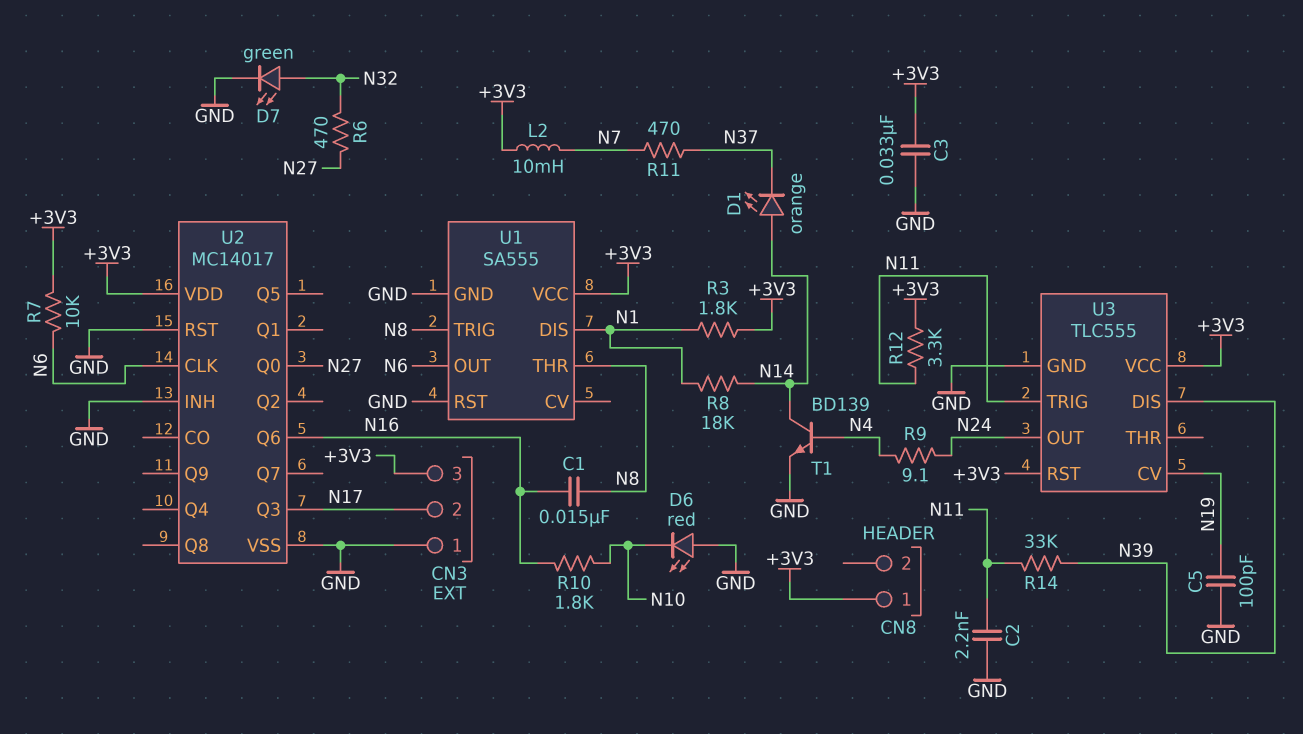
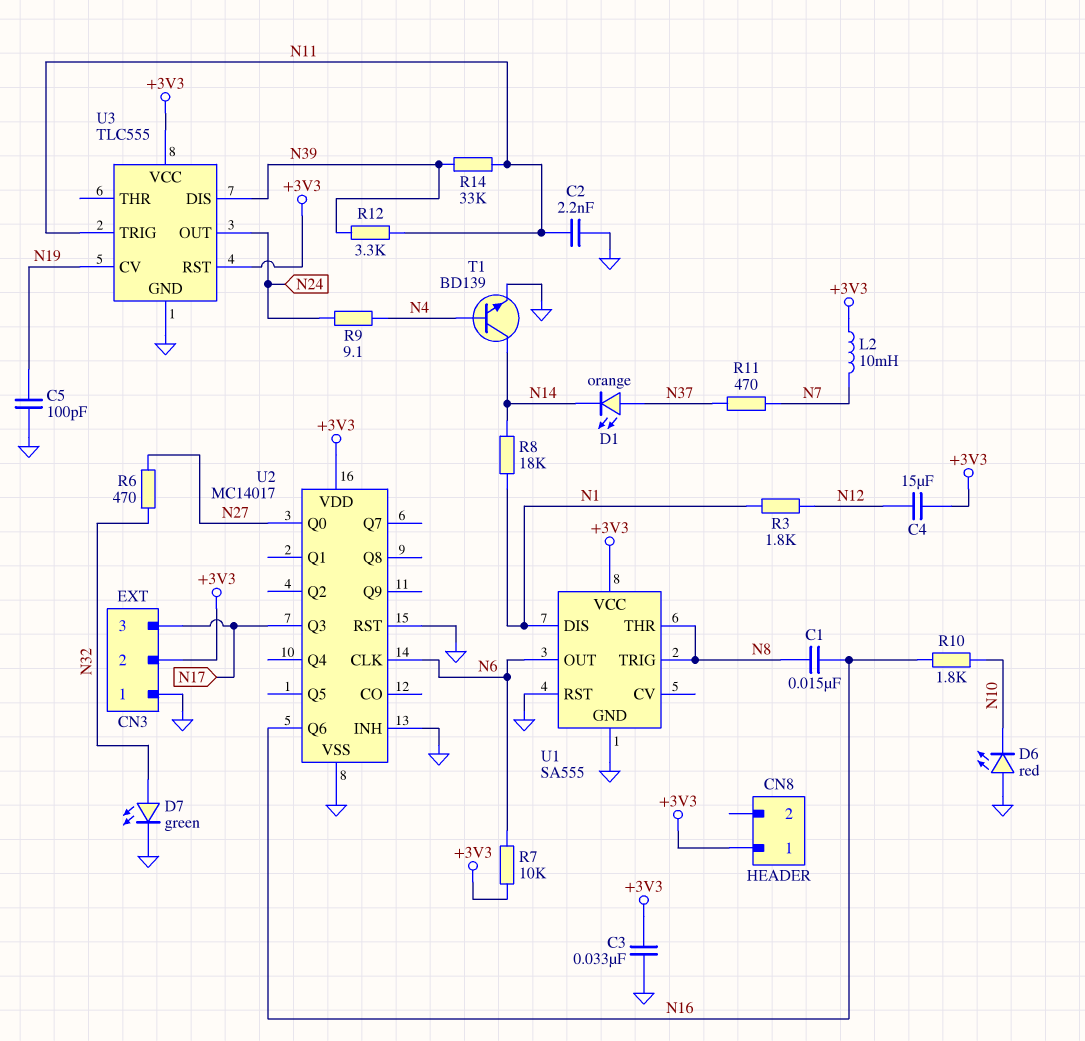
C4: none -> 15uF (+3V3, N12)
CN3 pin 2: N17 -> +3V3
CN3 pin 3: +3V3 -> N17
D1: LED orange (A N14, K N37) -> LED orange (A N37, K N14)
R3: 1.8k (+3V3, N1) -> 1.8k (N1, N12)
R12: 3.3k (+3V3, N11) -> 3.3k (N11, N39)

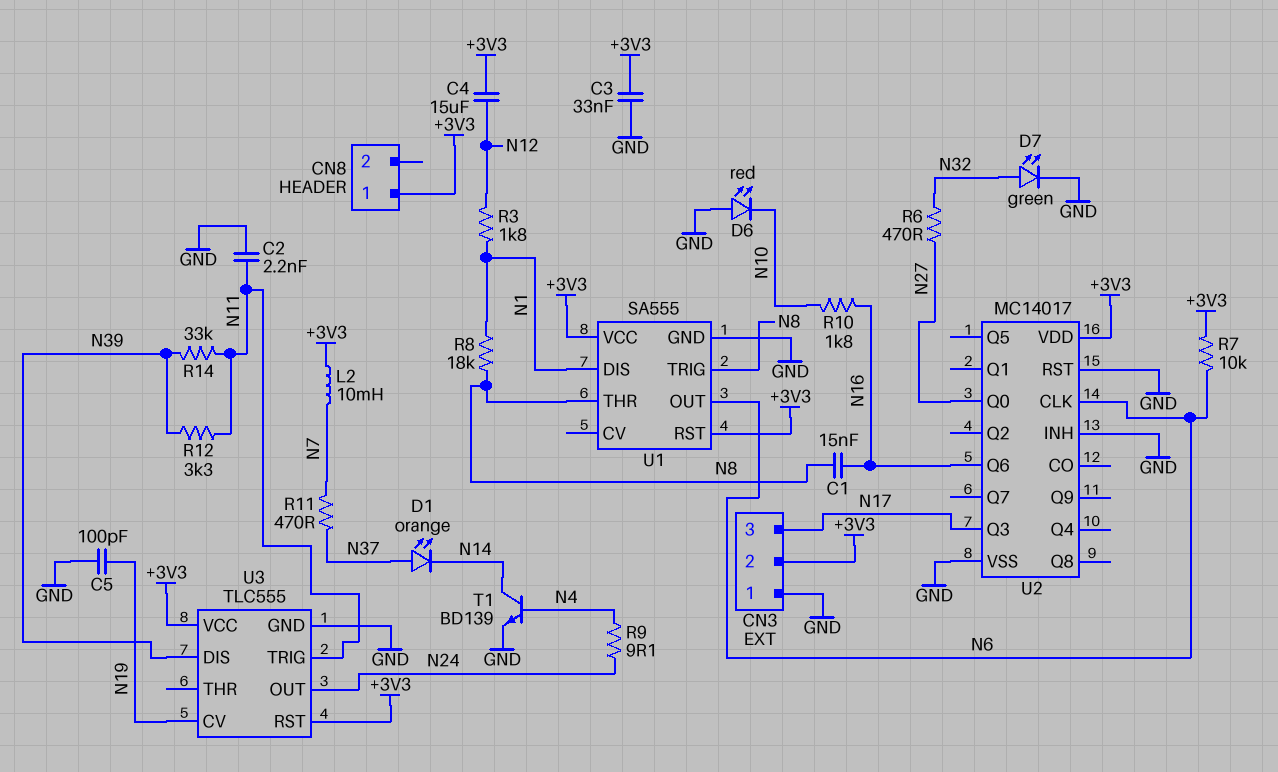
R8: 18k (N1, N14) -> 18k (N1, N8)
U1 pin RST: GND -> +3V3

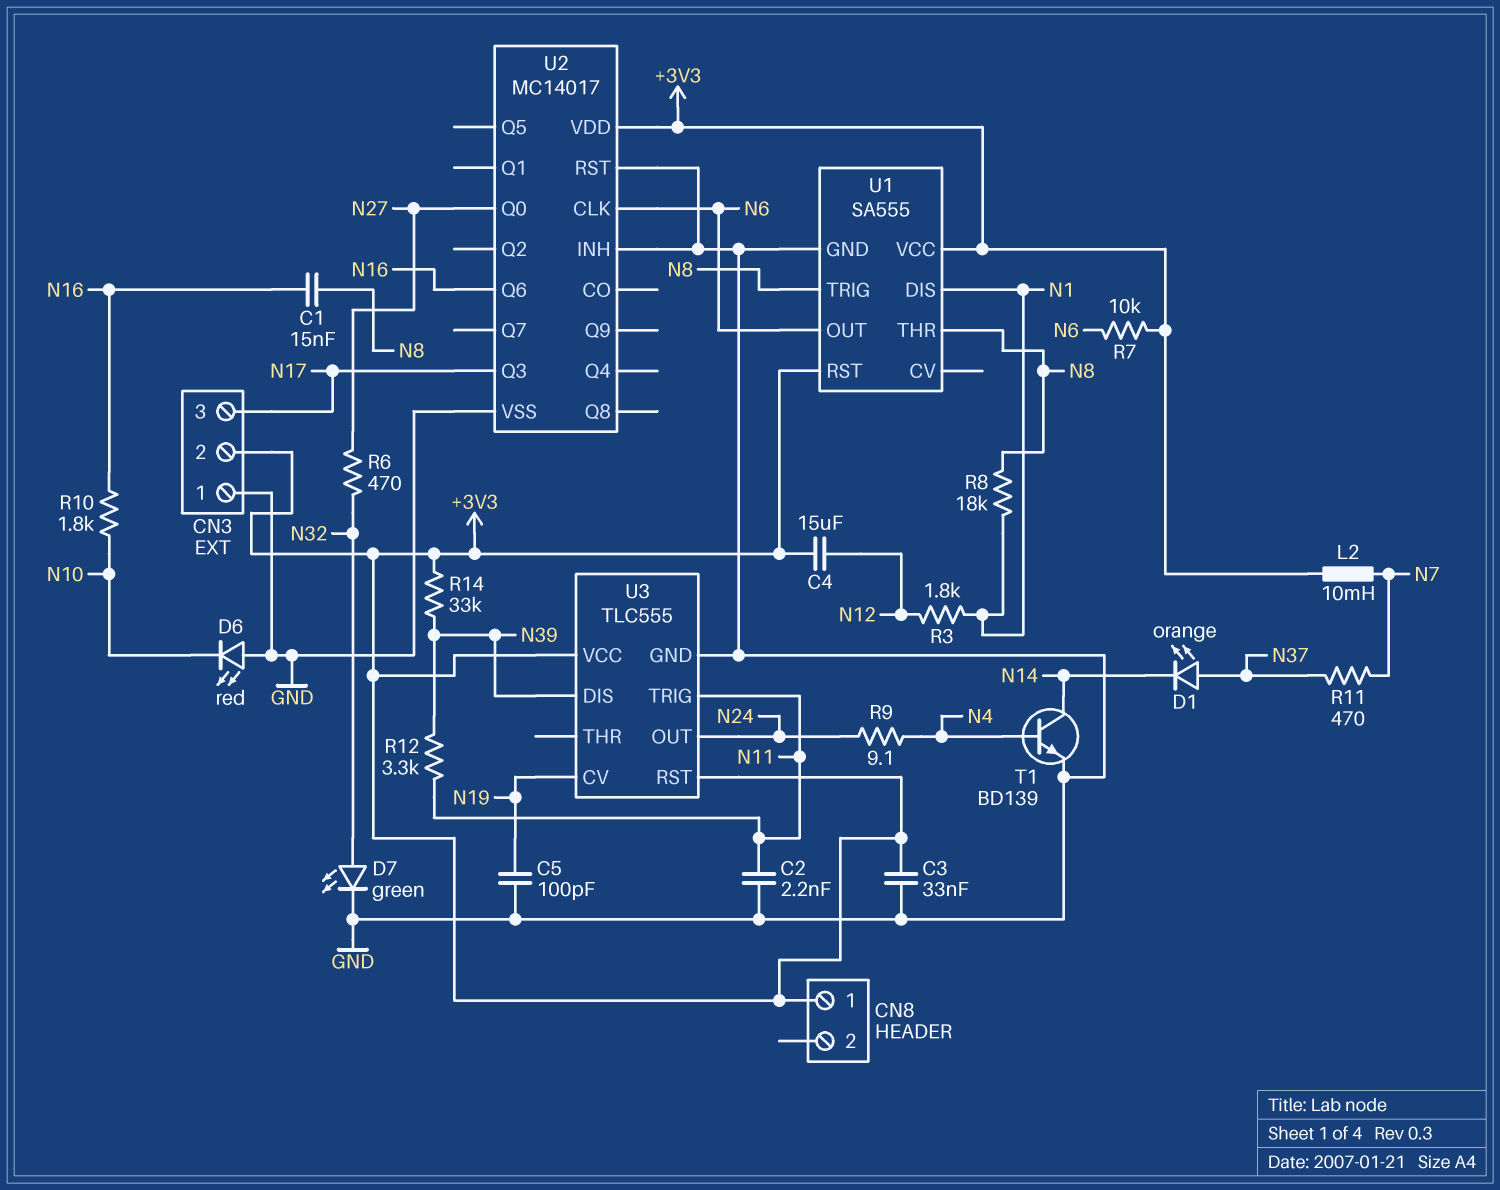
R14: 33k (N11, N39) -> 33k (+3V3, N39)

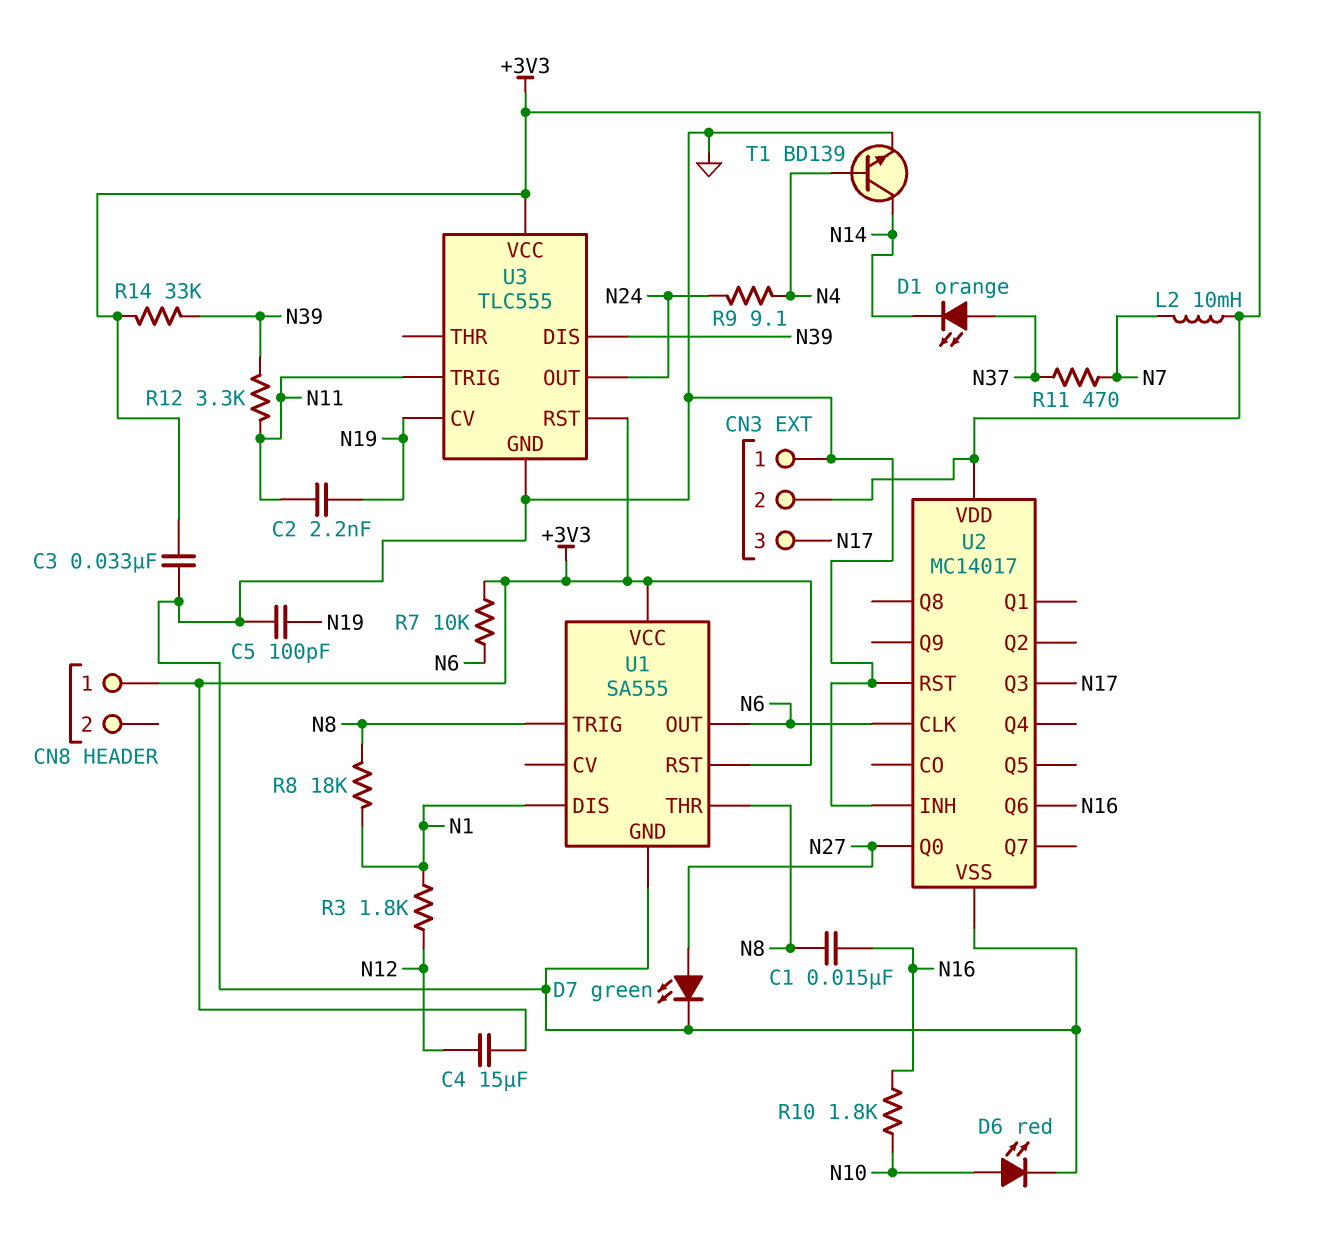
C2: 2.2nF (GND, N11) -> 2.2nF (N11, N19)
D6: LED red (A GND, K N10) -> LED red (A N10, K GND)
D7: LED green (A N32, K GND) -> LED green (A N27, K GND)
R6: 470 (N27, N32) -> none

